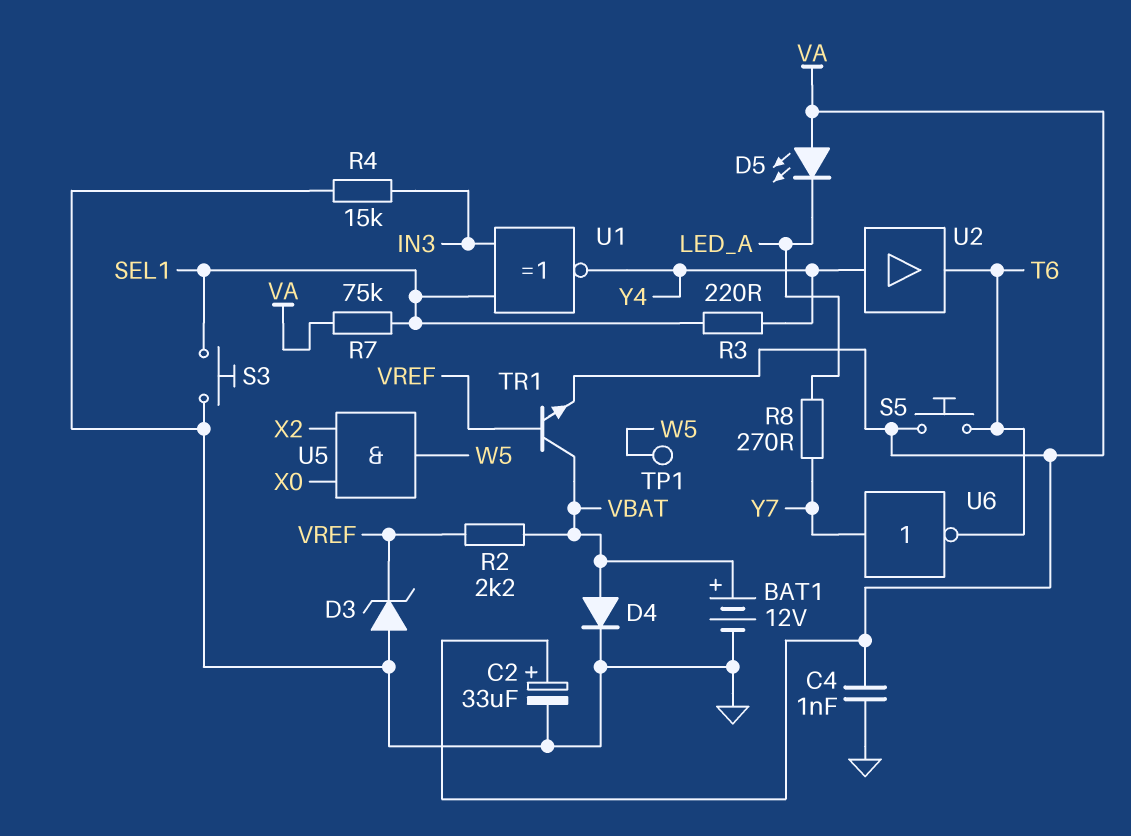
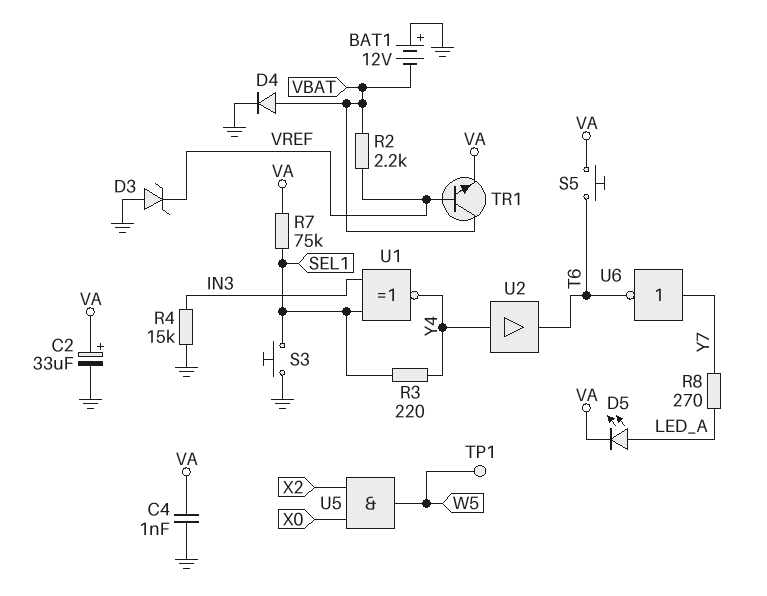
BAT1: 12V (plus VBAT, minus GND) -> 12V (plus GND, minus VBAT)
D5: LED (A VA, K LED_A) -> LED (A LED_A, K VA)

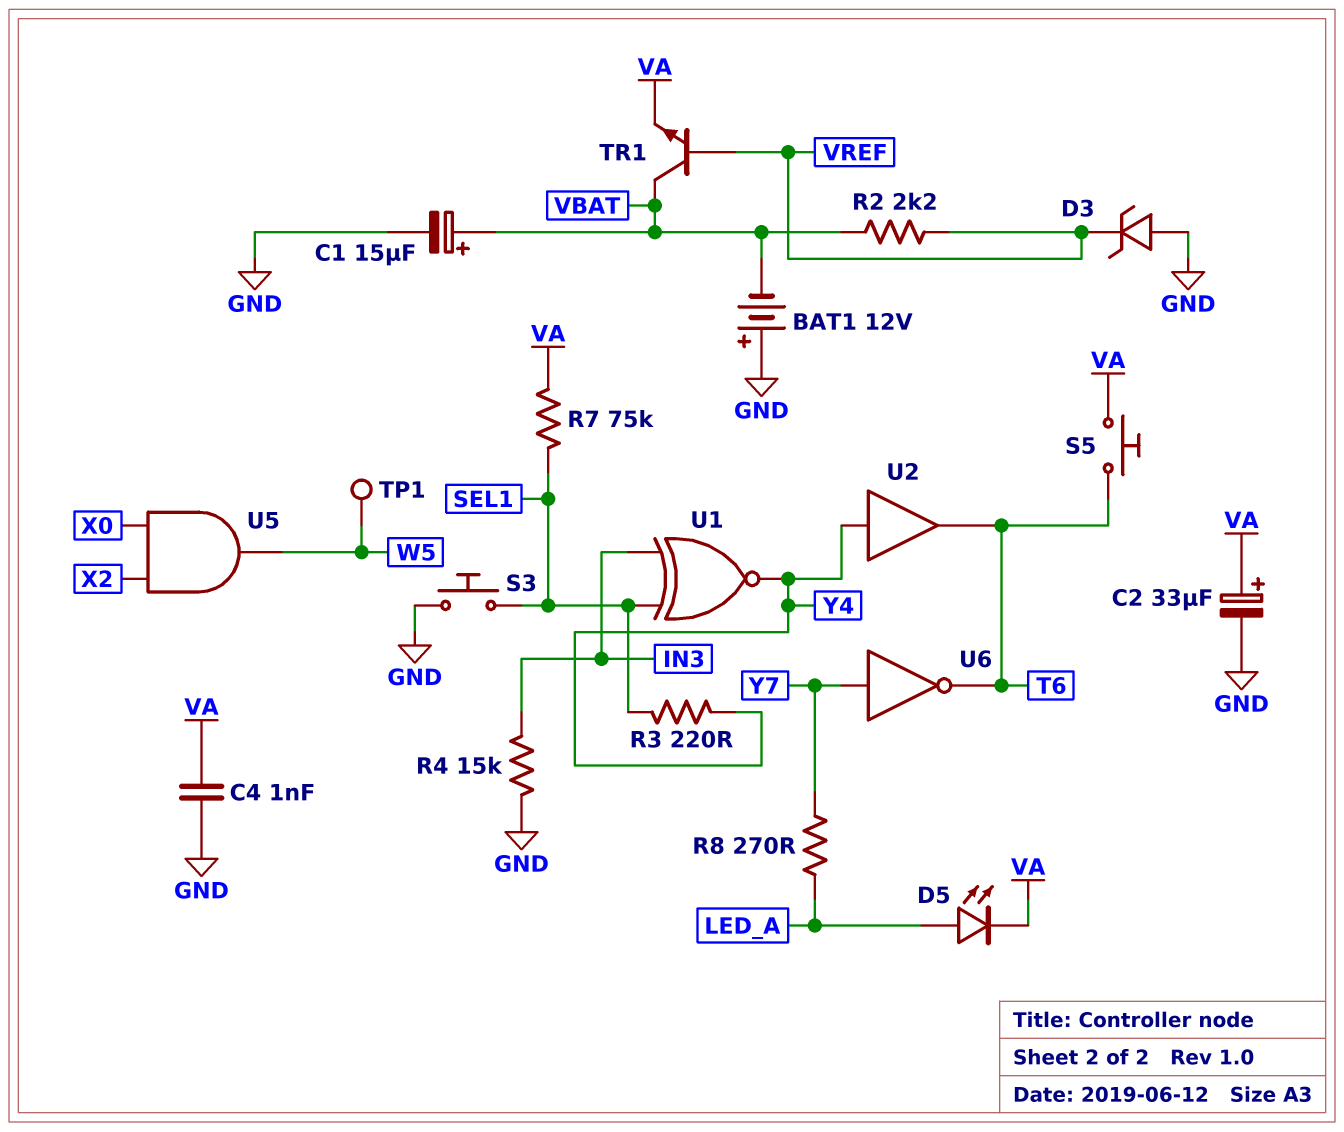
C1: none -> 15uF (plus VBAT, minus GND)
D4: diode (A VBAT, K GND) -> none

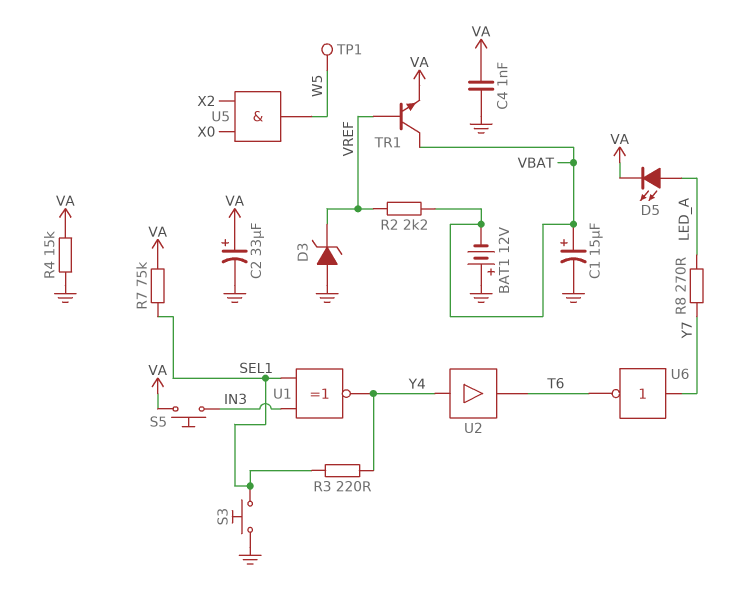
R4: 15k (GND, IN3) -> 15k (GND, VA)
S5: button (T6, VA) -> button (IN3, VA)

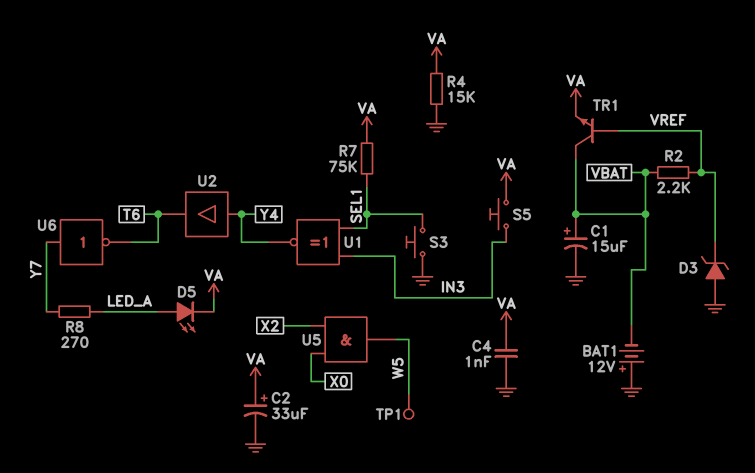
R3: 220 (SEL1, Y4) -> none

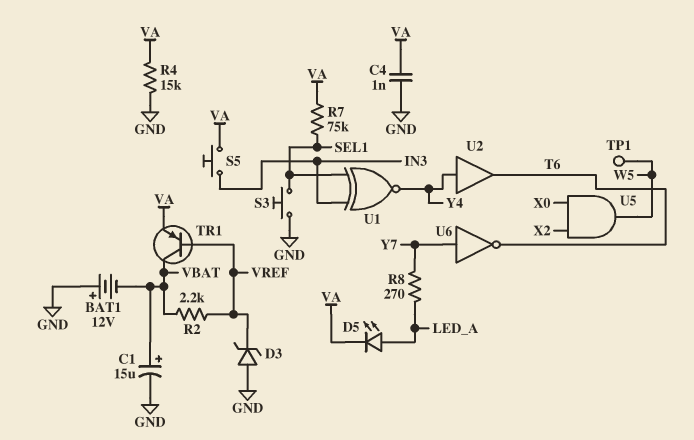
C2: 33uF (plus VA, minus GND) -> none
TR1: NPN (B VREF, C VBAT, E VA) -> PNP (B VREF, C VBAT, E VA)

